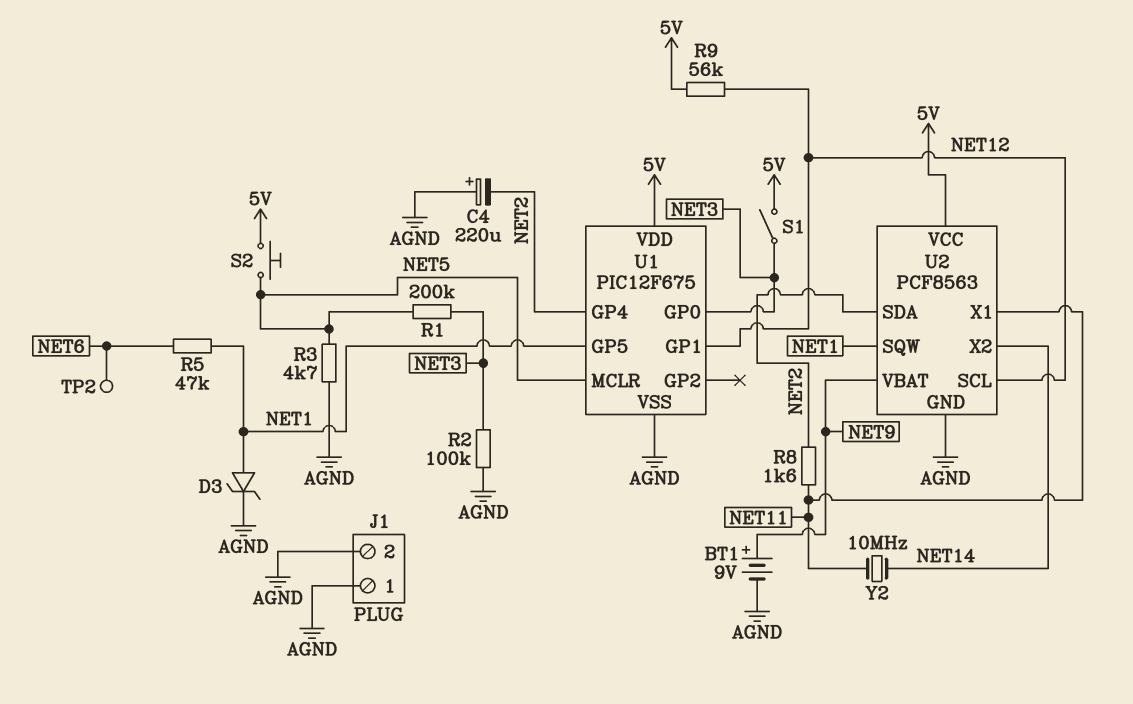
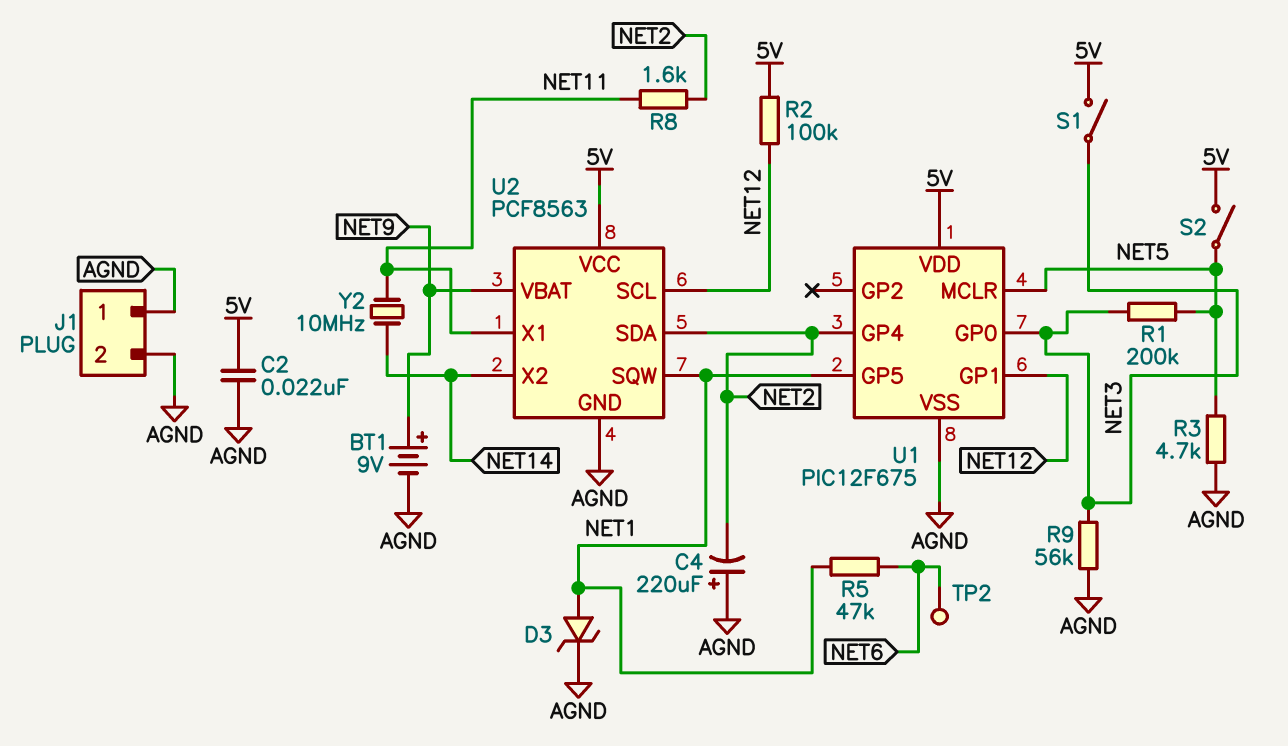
C2: none -> 22nF (5V, AGND)
R2: 100k (AGND, NET3) -> 100k (5V, NET12)
R9: 56k (5V, NET12) -> 56k (AGND, NET3)
S2: button (5V, NET5) -> switch (5V, NET5)

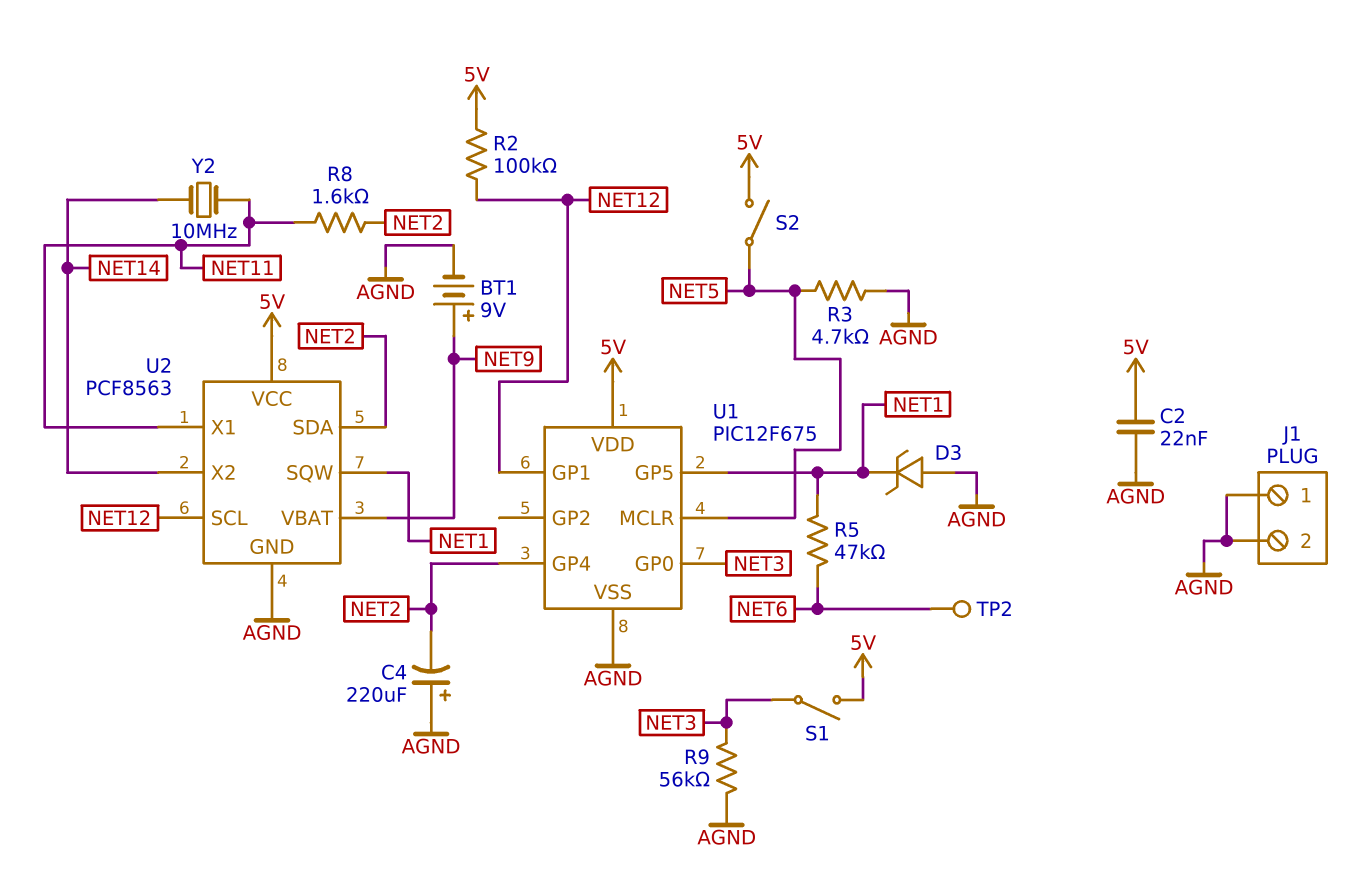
D3: zener (A NET1, K AGND) -> zener (A AGND, K NET1)
R1: 200k (NET3, NET5) -> none

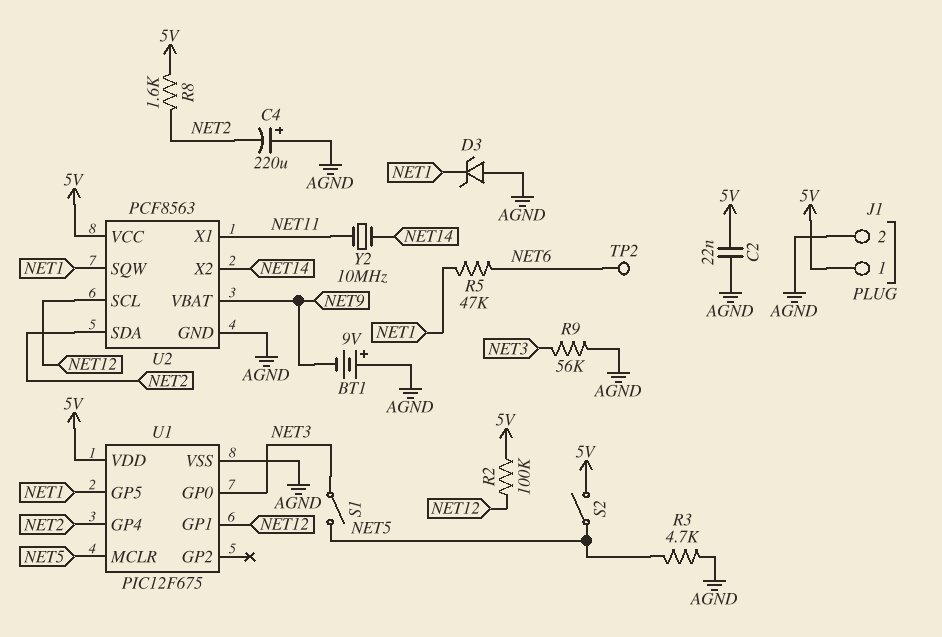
BT1: 9V (plus NET9, minus AGND) -> 9V (plus AGND, minus NET9)
J1 pin 1: AGND -> 5V
R8: 1.6k (NET2, NET11) -> 1.6k (5V, NET2)
S1: switch (5V, NET3) -> switch (NET3, NET5)

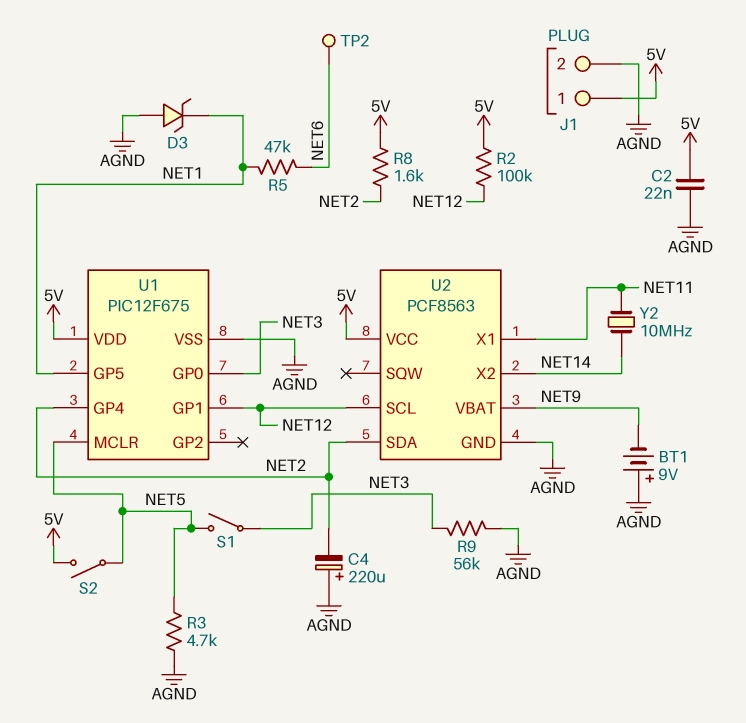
U2 pin SQW: NET1 -> none

